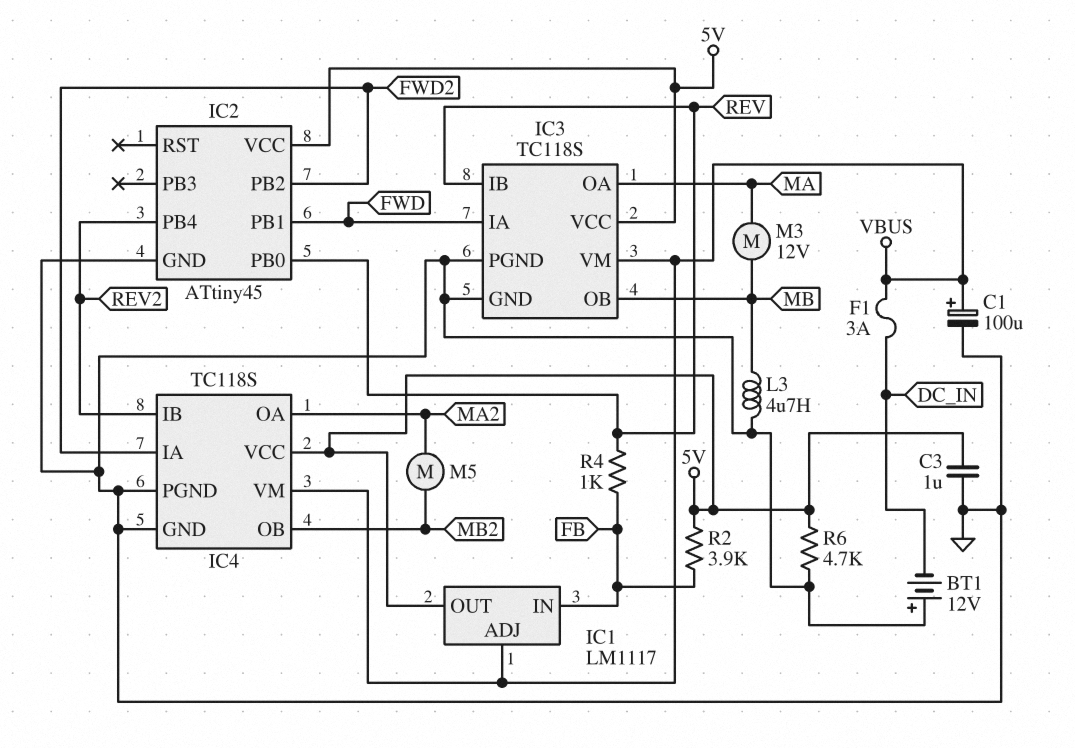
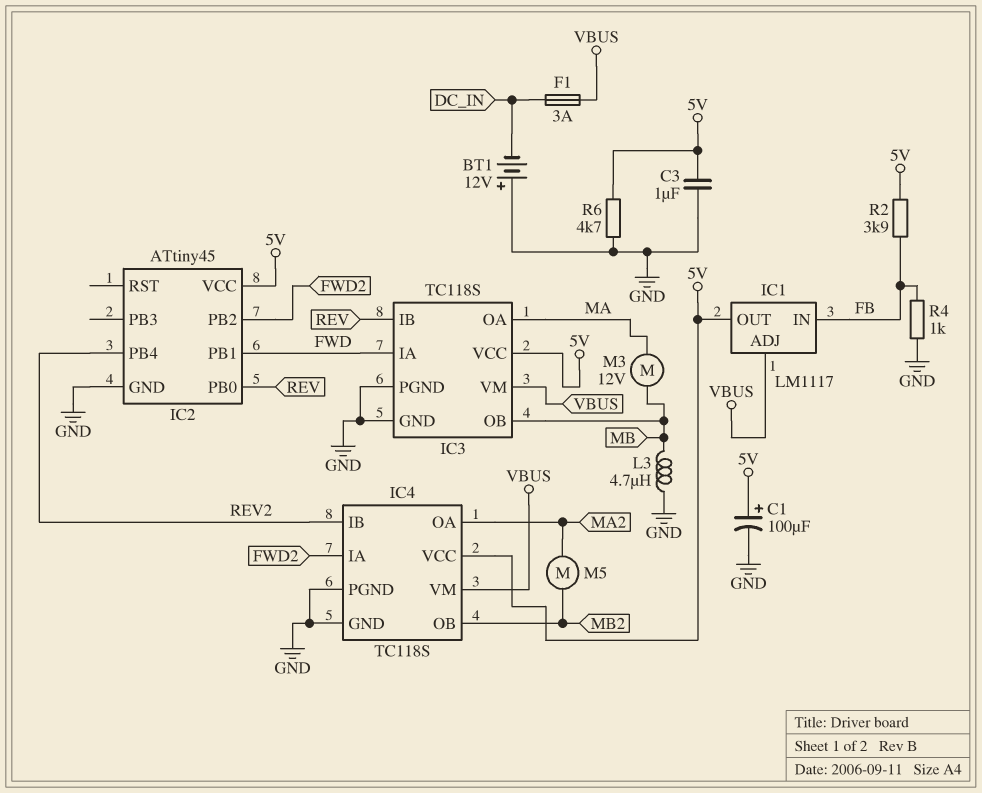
C1: 100uF (plus VBUS, minus GND) -> 100uF (plus 5V, minus GND)
R4: 1k (FB, REV) -> 1k (FB, GND)

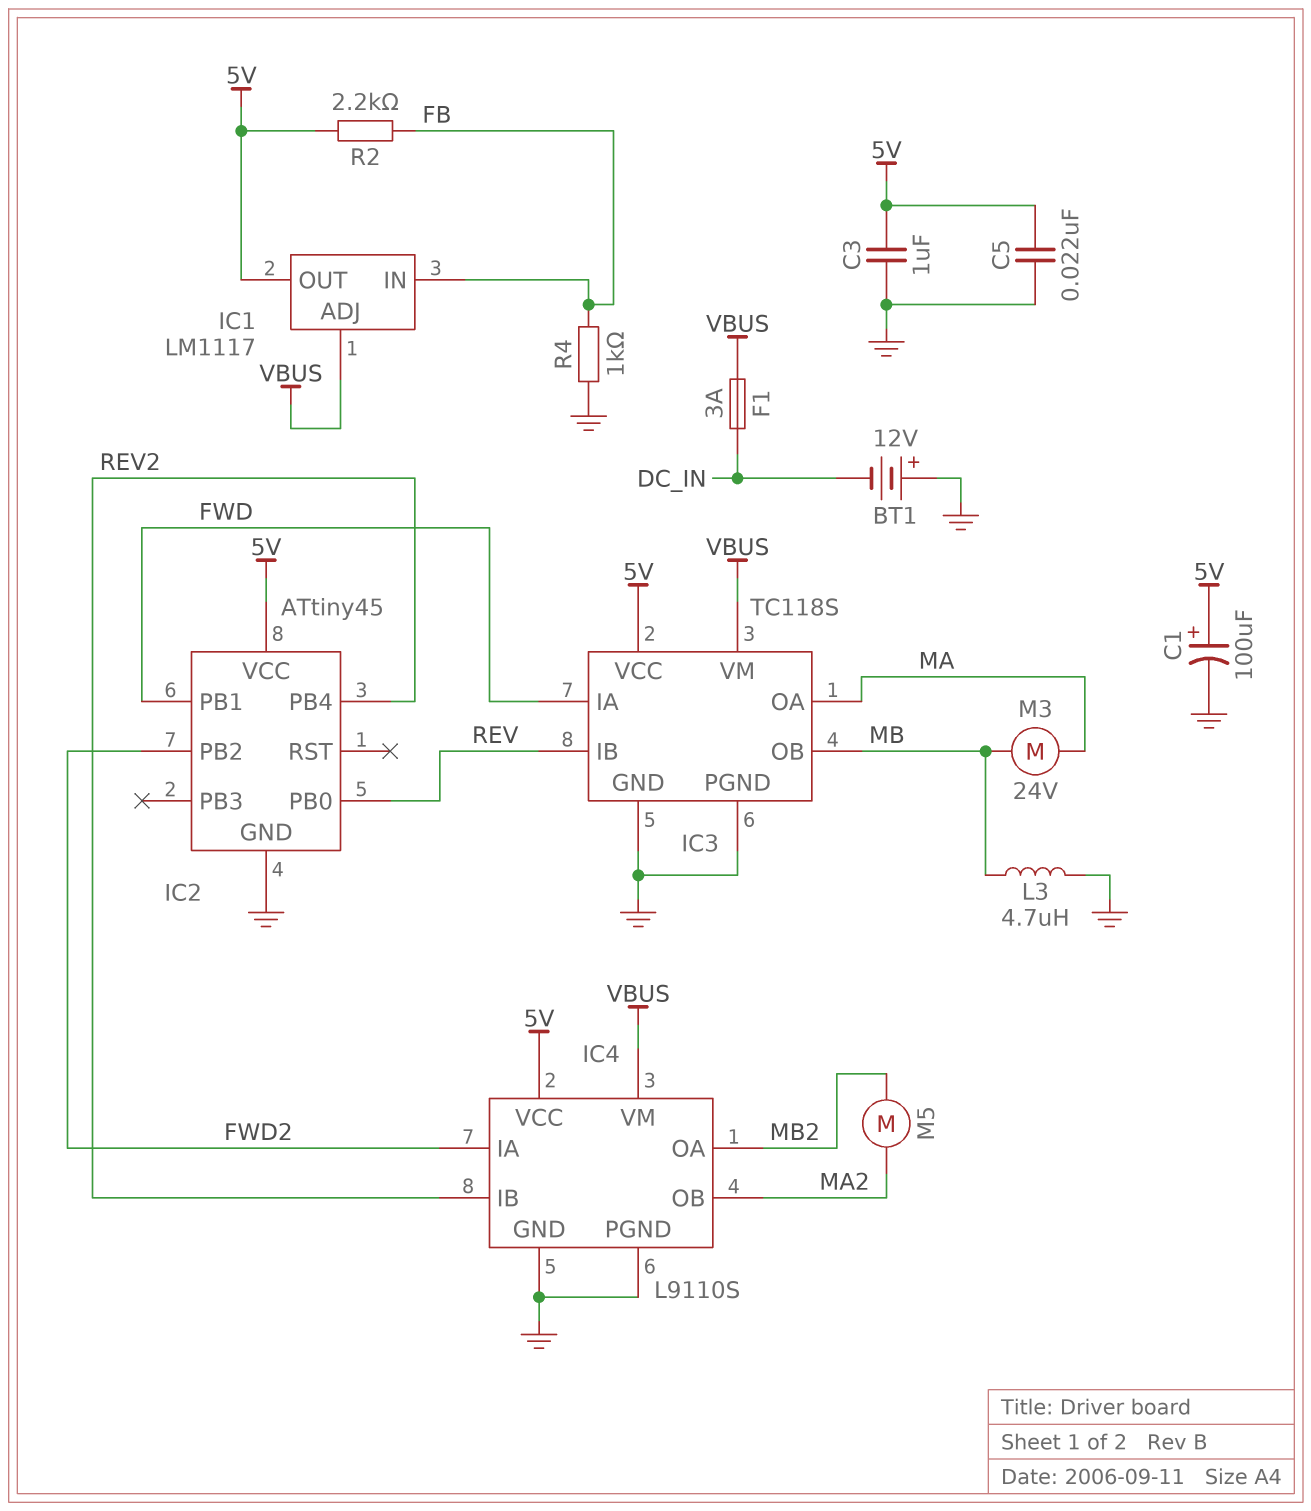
C5: none -> 22nF (5V, GND)
IC4: TC118S -> L9110S
IC4 pin OA: MA2 -> MB2
IC4 pin OB: MB2 -> MA2
M3: motor 12V (MA, MB) -> motor 24V (MA, MB)
R2: 3.9k (5V, FB) -> 2.2k (5V, FB)
R6: 4.7k (5V, GND) -> none

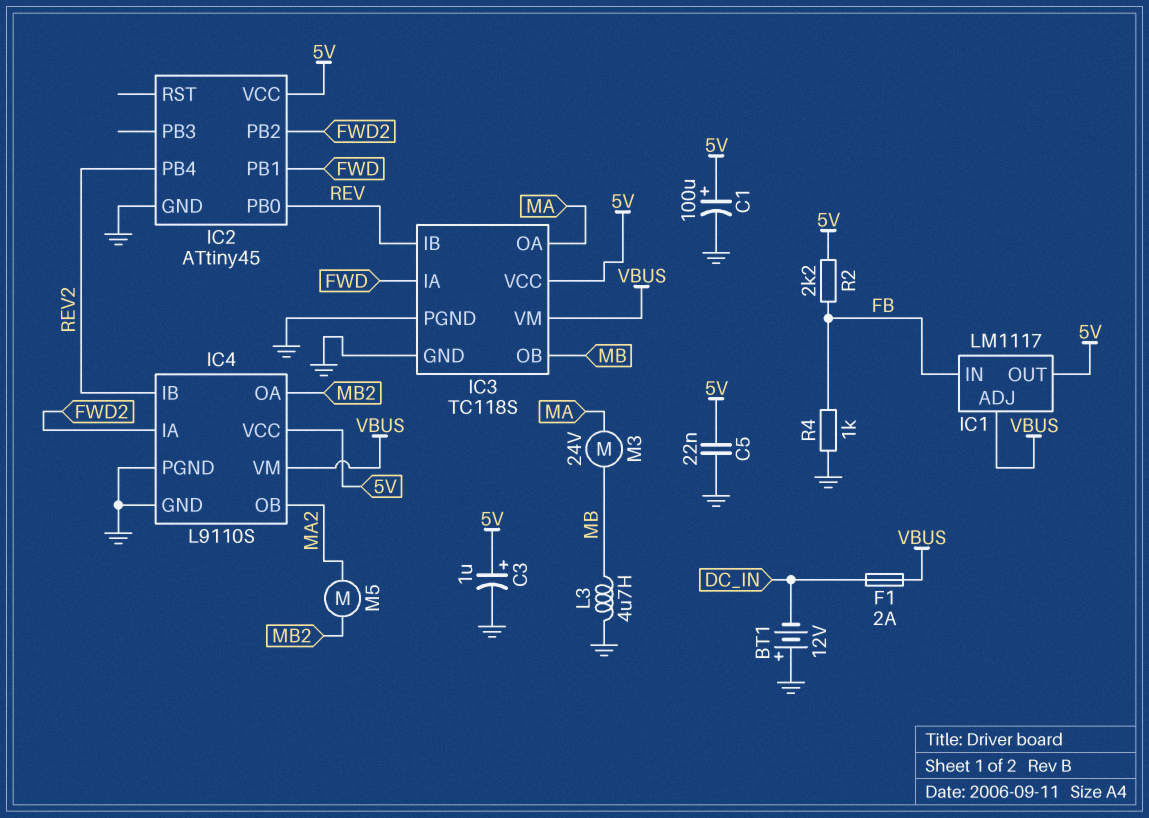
C3: 1uF (5V, GND) -> 1uF (plus 5V, minus GND)
F1: 3A (DC_IN, VBUS) -> 2A (DC_IN, VBUS)

